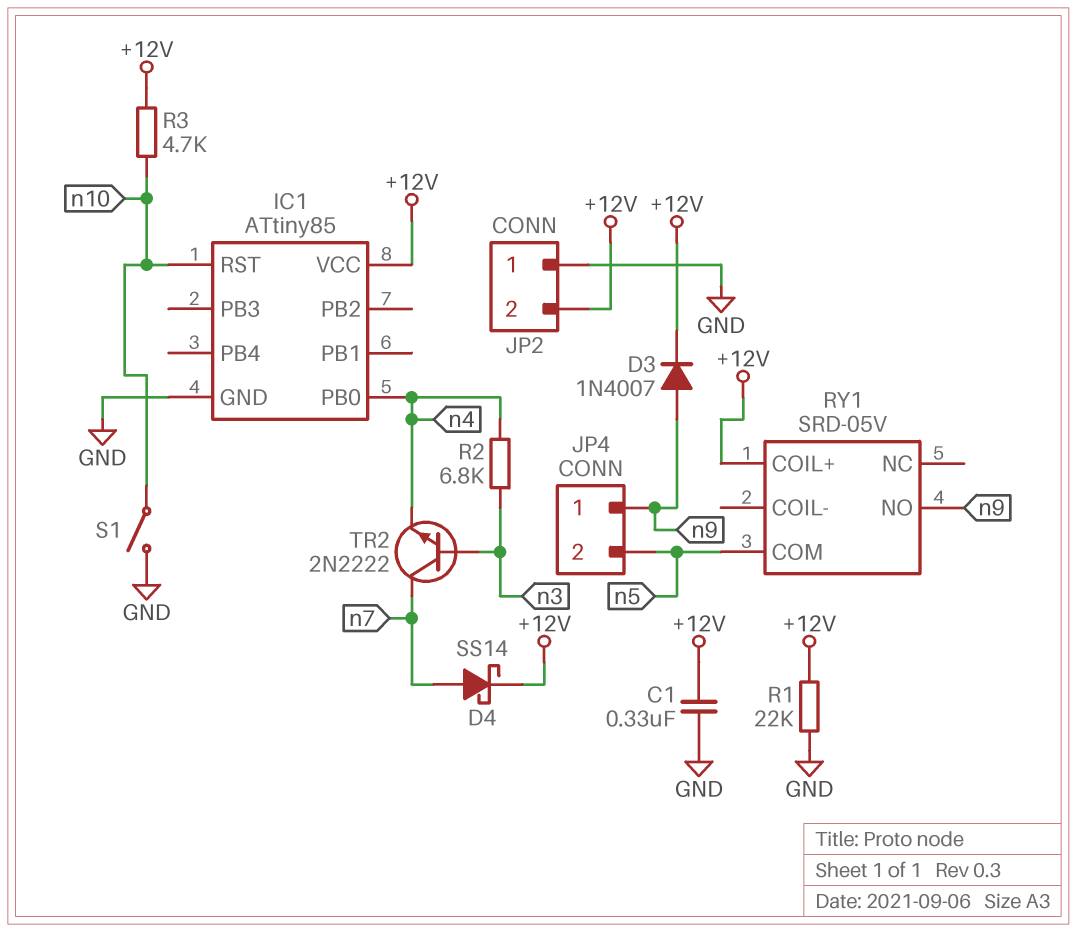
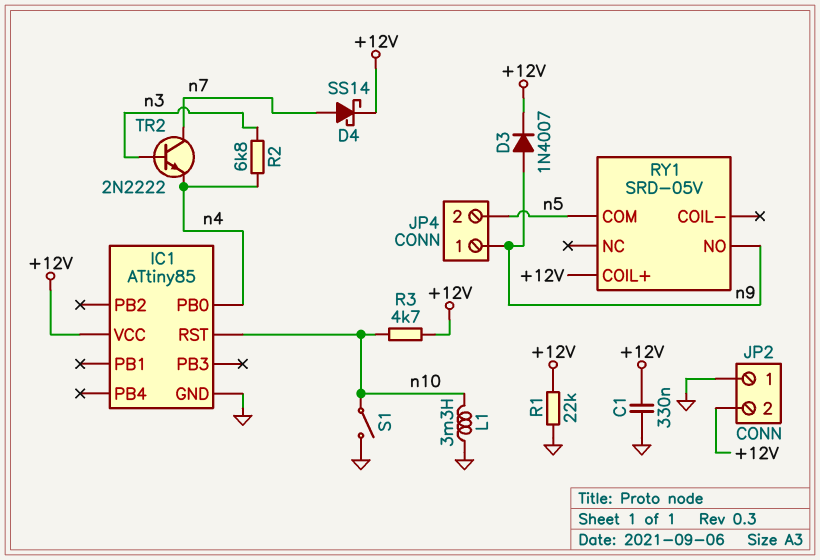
L1: none -> 3.3mH (GND, n10)

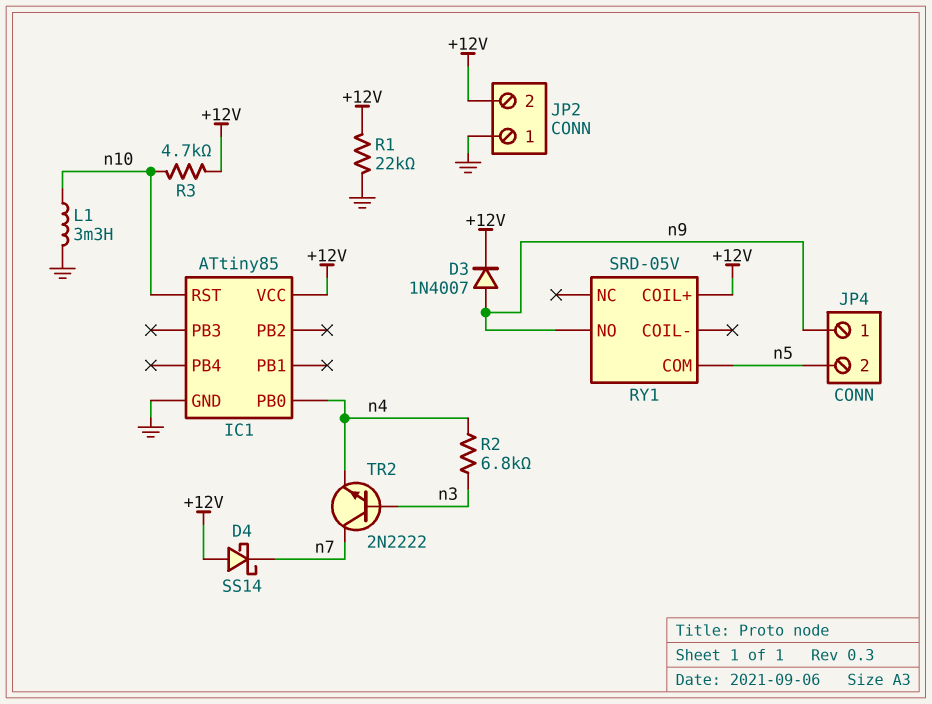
C1: 330nF (+12V, GND) -> none
D4: schottky SS14 (A n7, K +12V) -> schottky SS14 (A +12V, K n7)
S1: switch (GND, n10) -> none

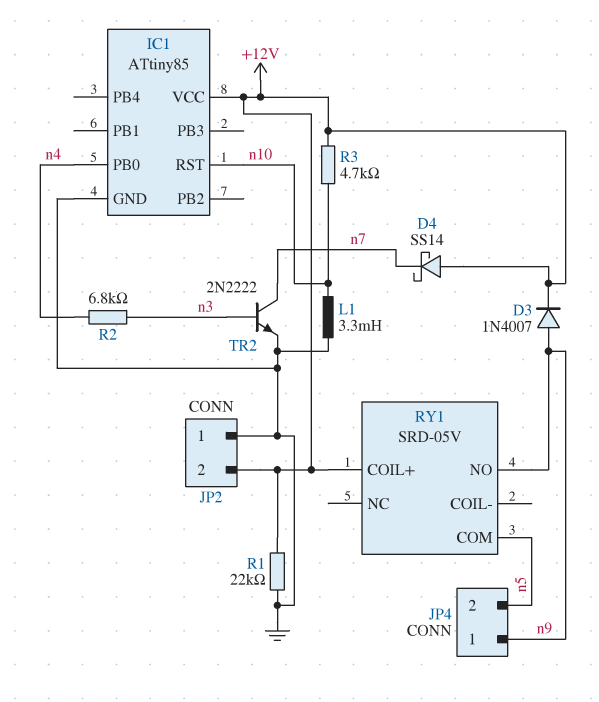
TR2: NPN 2N2222 (B n3, C n7, E n4) -> NPN 2N2222 (B n3, C n7, E GND)

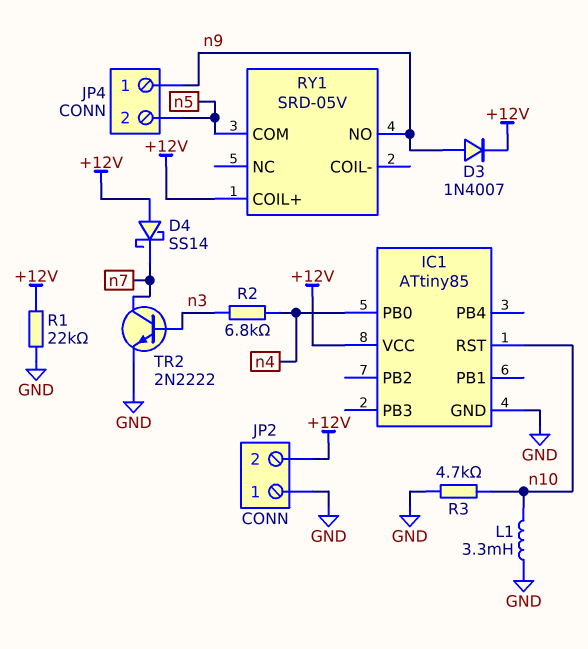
R3: 4.7k (+12V, n10) -> 4.7k (GND, n10)

